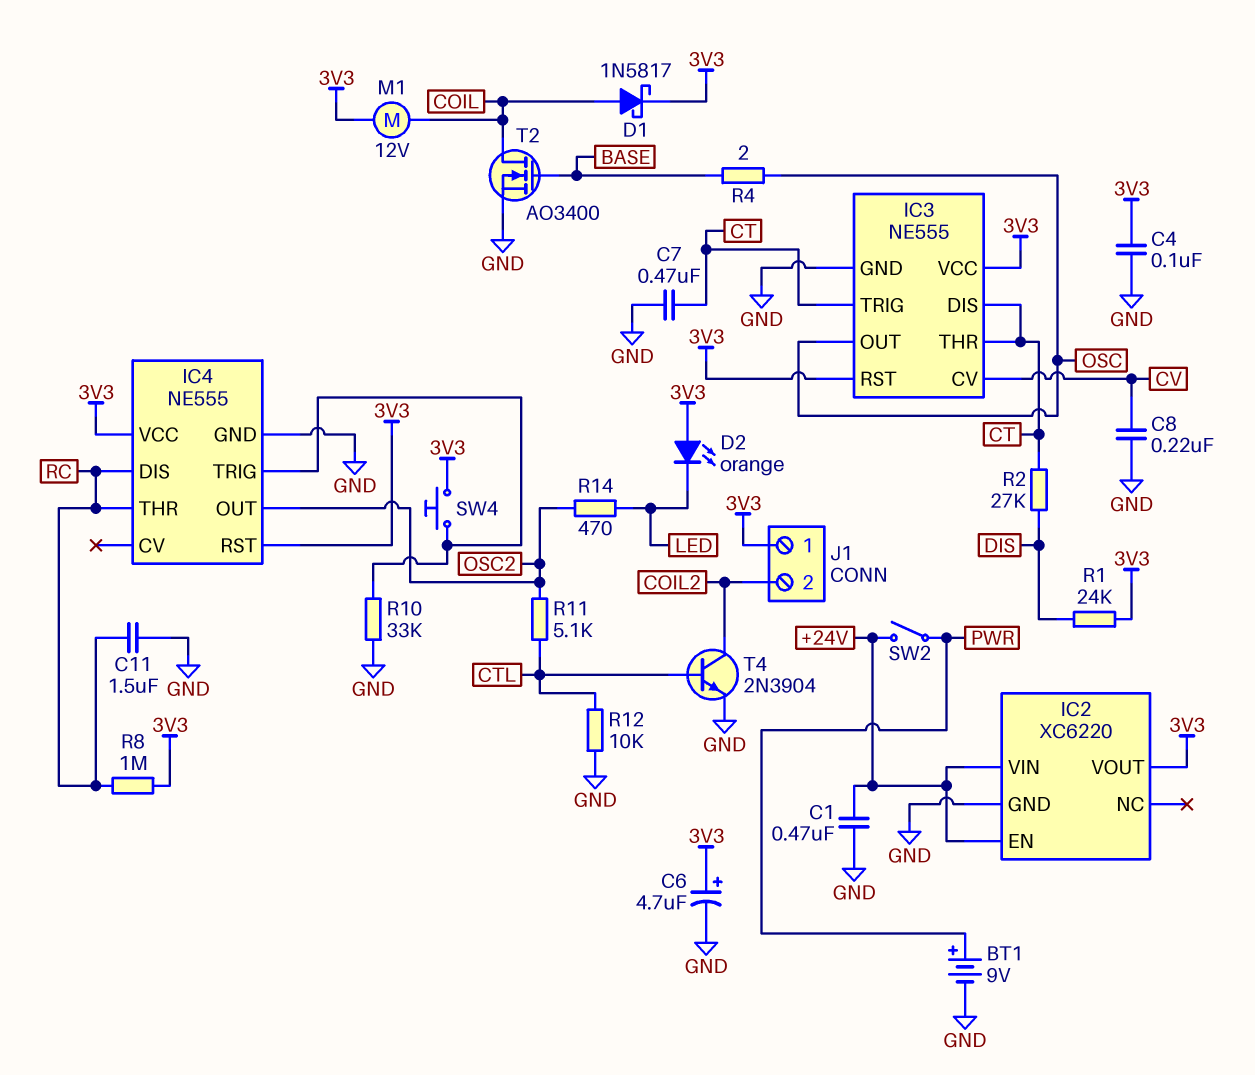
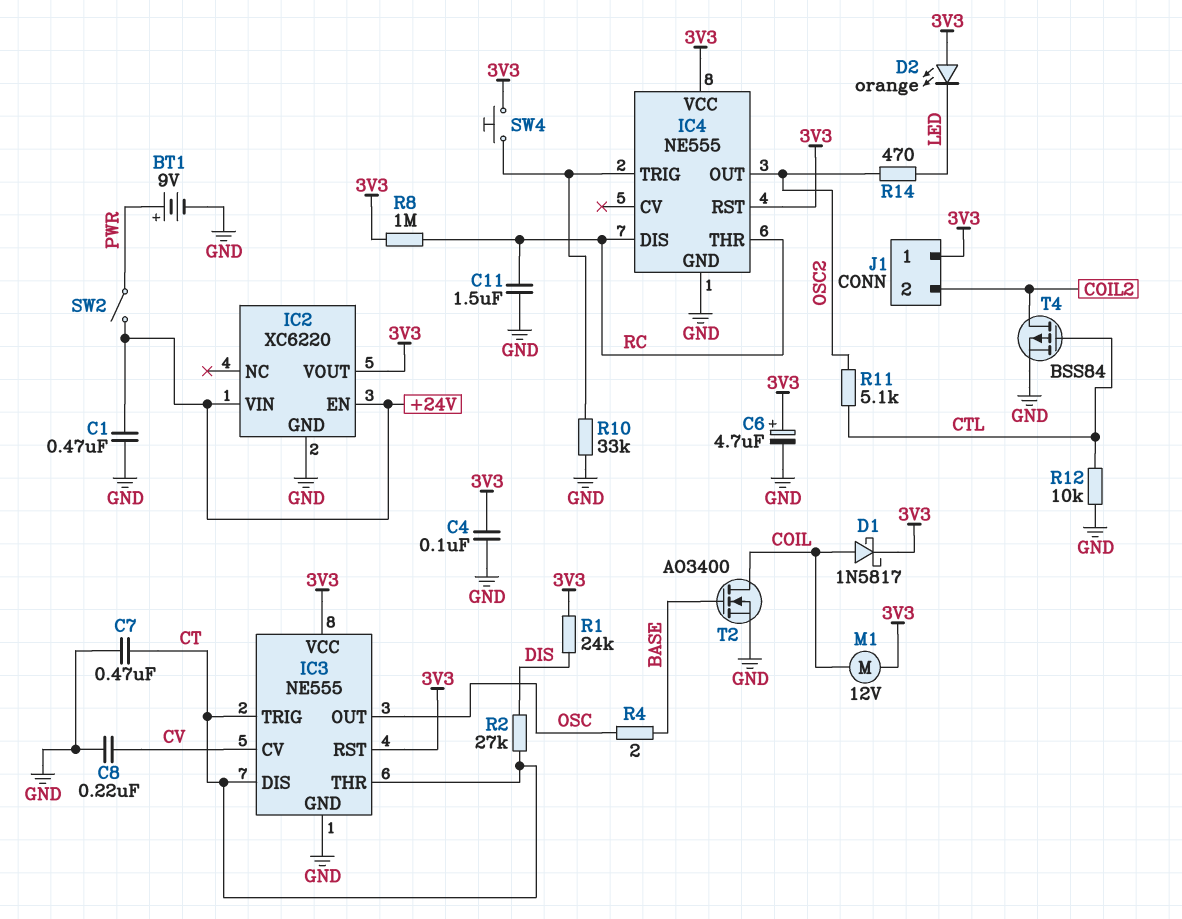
T4: NPN 2N3904 (B CTL, C COIL2, E GND) -> PMOS BSS84 (G CTL, D COIL2, S GND)

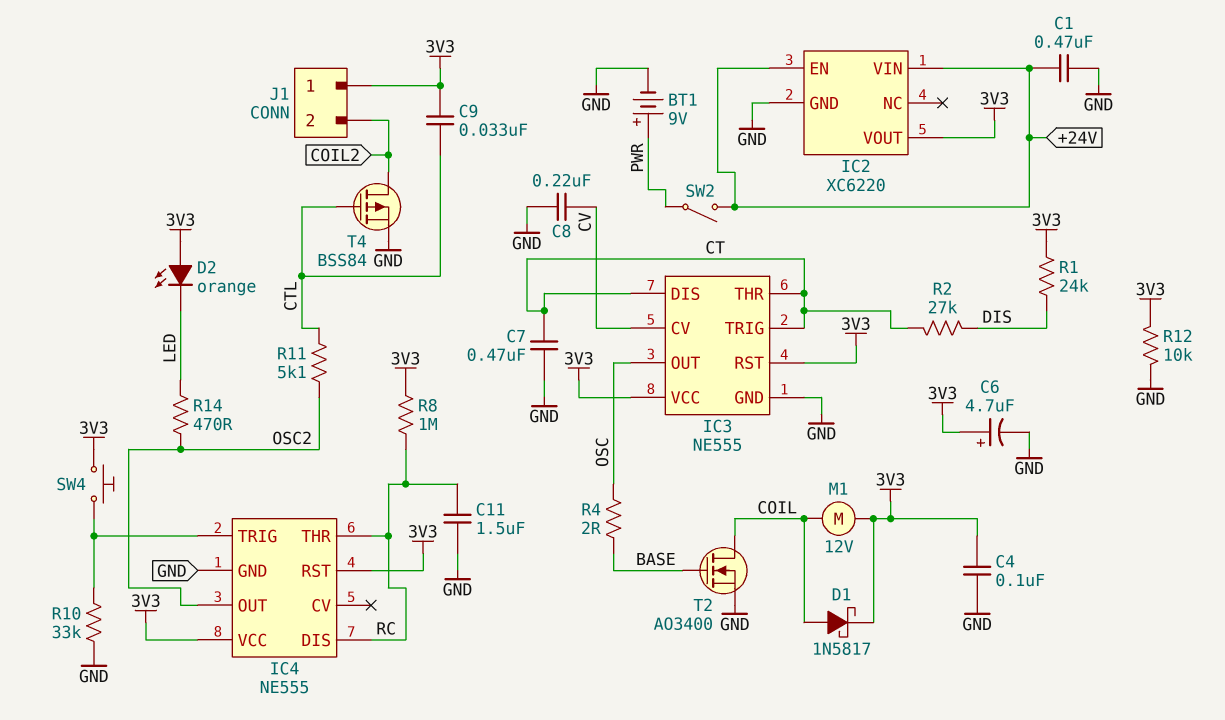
C9: none -> 33nF (3V3, CTL)
R12: 10k (CTL, GND) -> 10k (3V3, GND)

